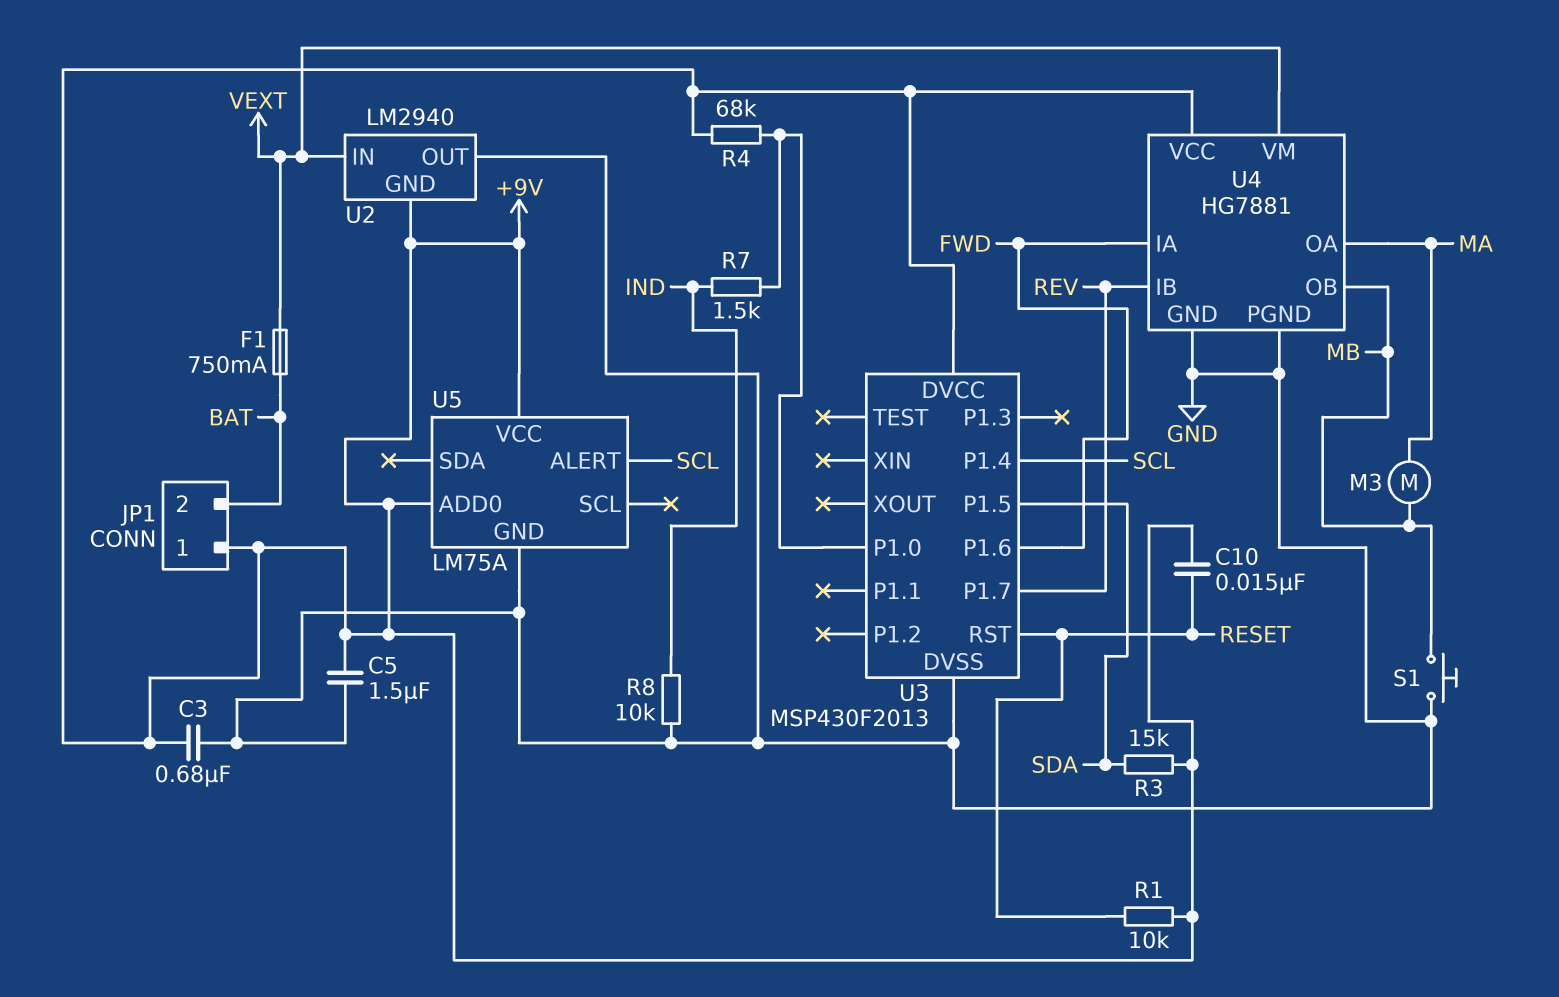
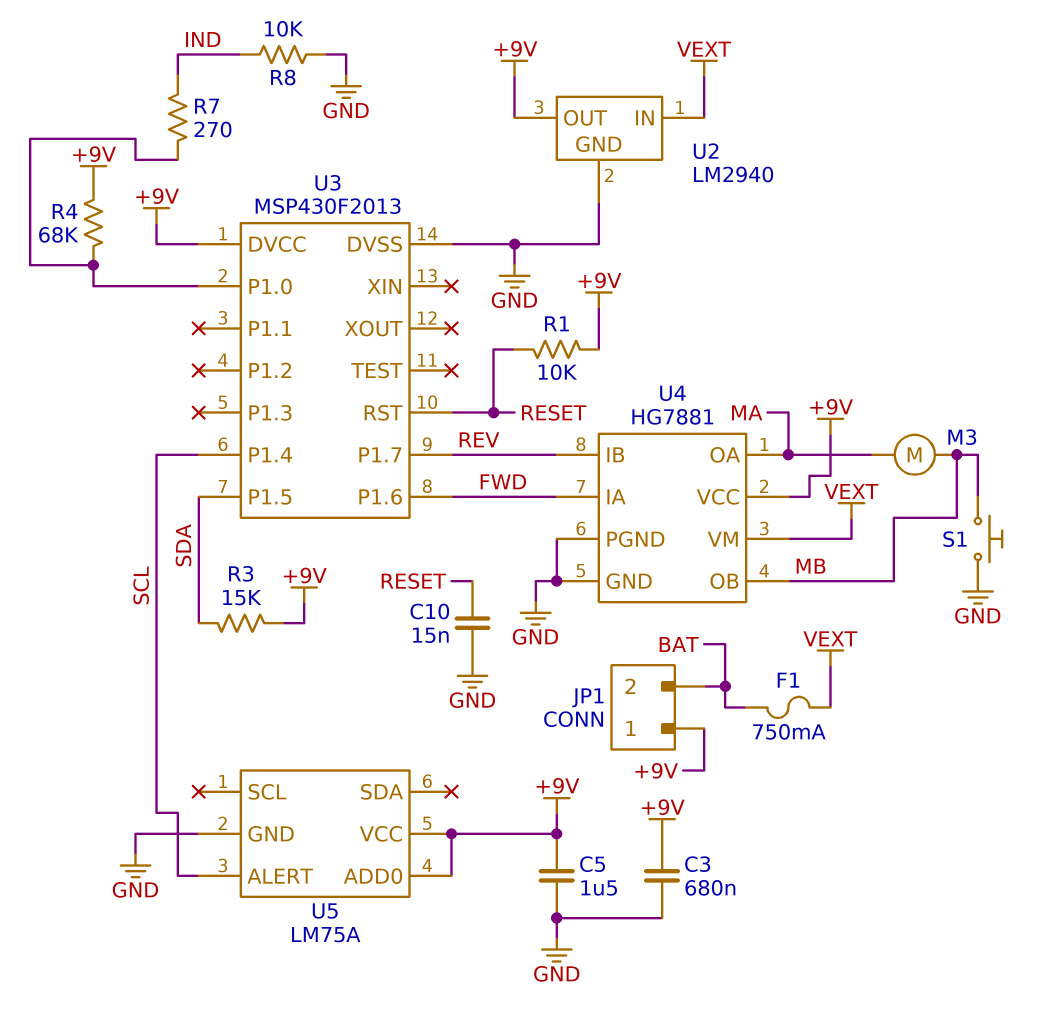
C10: 15nF (+9V, RESET) -> 15nF (GND, RESET)
R7: 1.5k (IND, U3/P1.0) -> 270 (IND, U3/P1.0)
U2 pin GND: +9V -> GND
U2 pin OUT: GND -> +9V

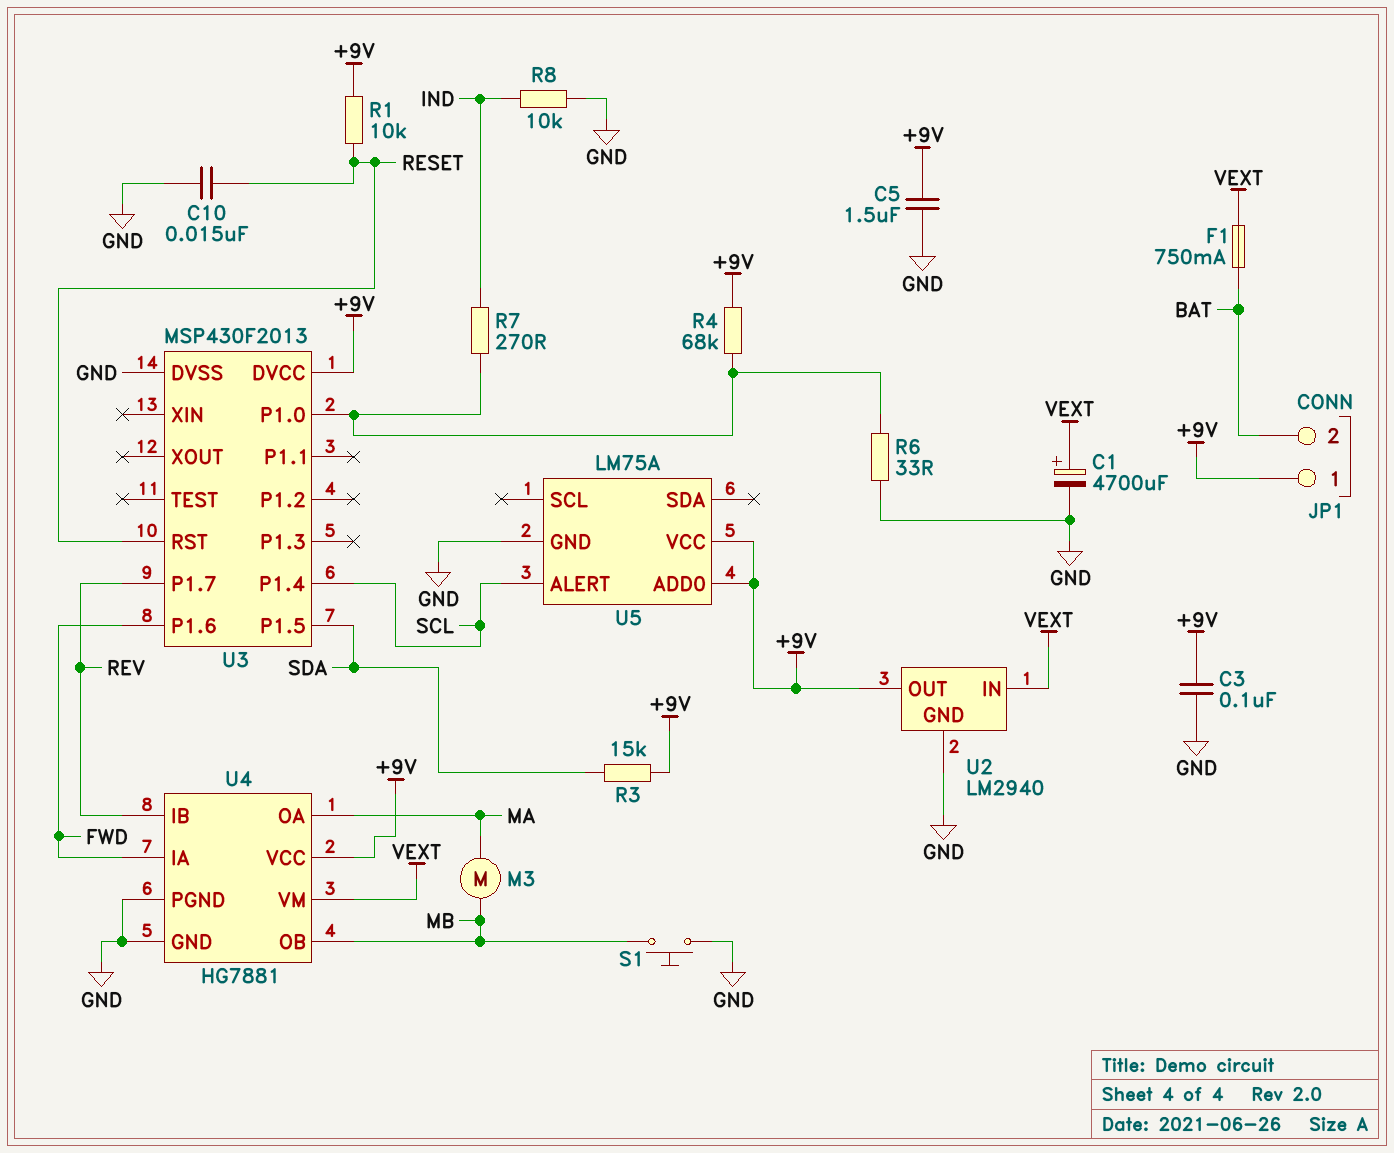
C1: none -> 4700uF (plus VEXT, minus GND)
C3: 680nF (+9V, GND) -> 100nF (+9V, GND)
R6: none -> 33 (GND, U3/P1.0)

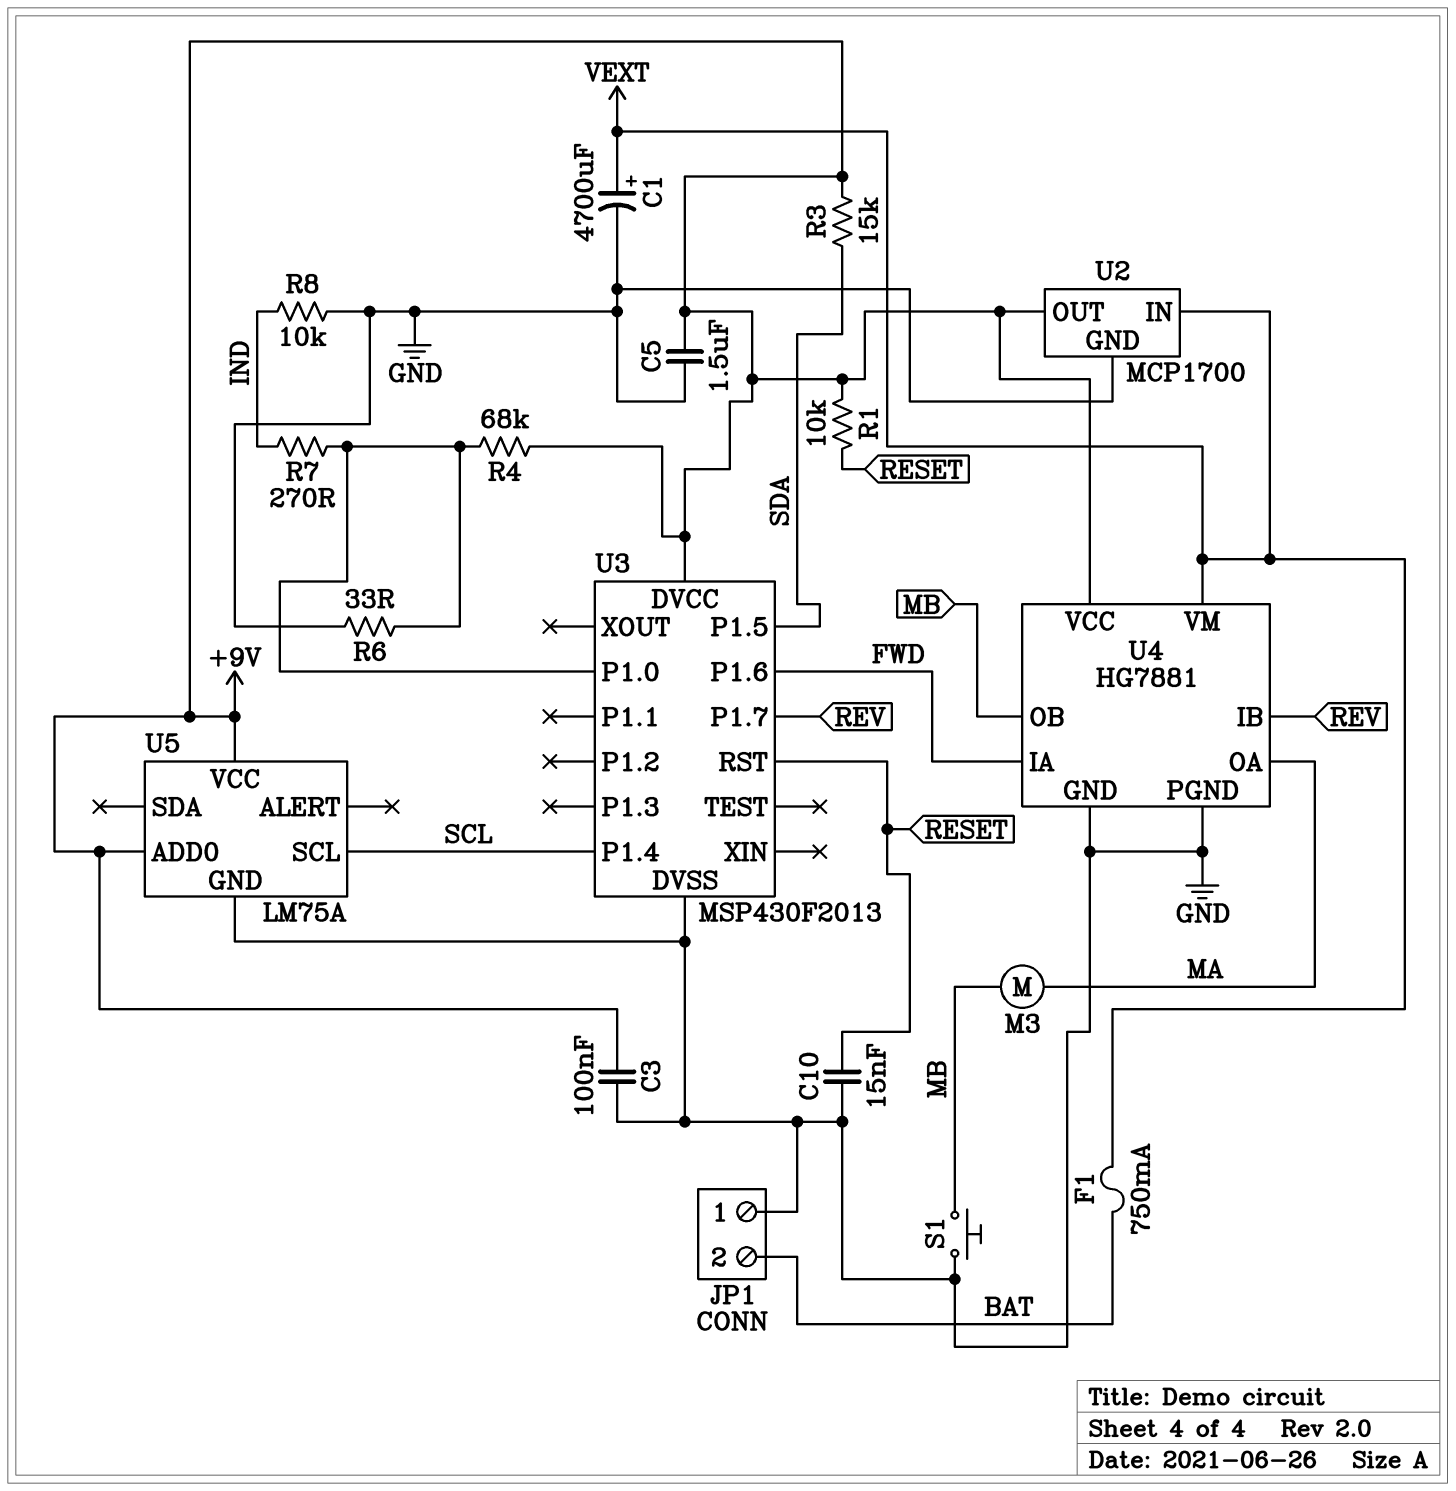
JP1 pin 1: +9V -> GND
U2: LM2940 -> MCP1700
U5 pin ALERT: SCL -> none
U5 pin SCL: none -> SCL

